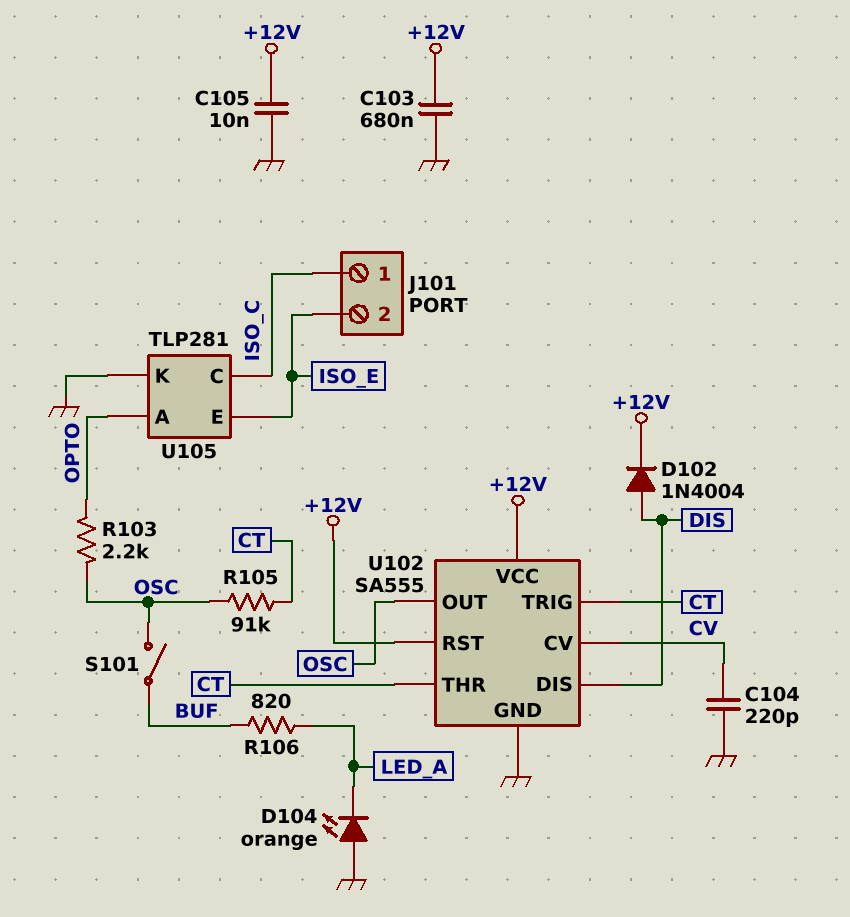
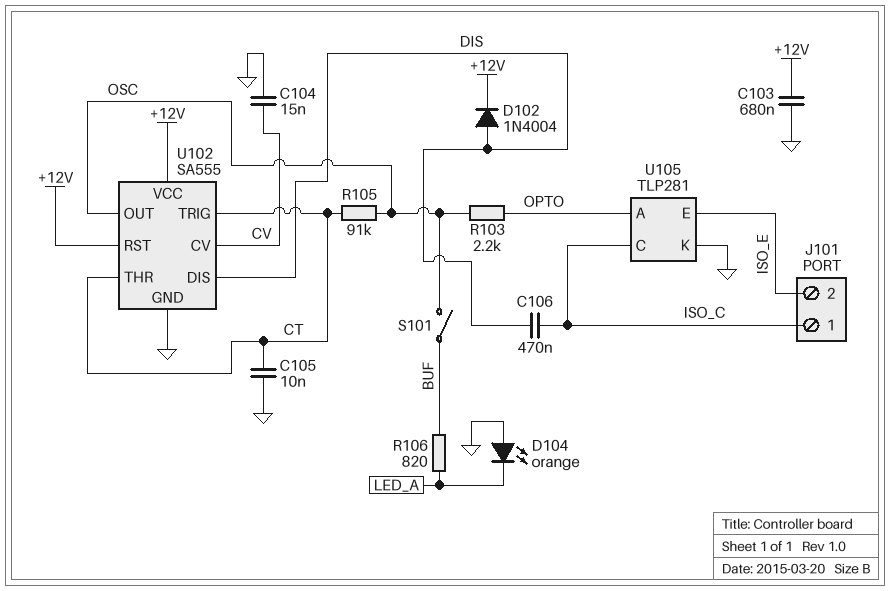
C104: 220pF (CV, GND) -> 15nF (CV, GND)
C105: 10nF (+12V, GND) -> 10nF (CT, GND)
C106: none -> 470nF (DIS, ISO_C)

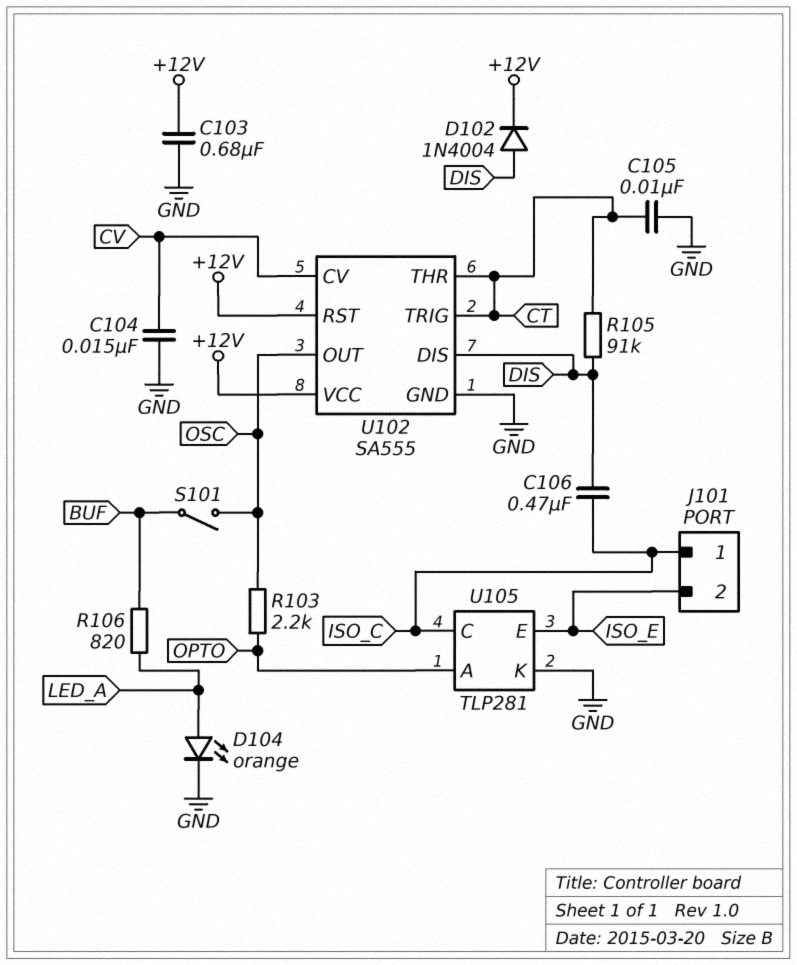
D104: LED orange (A GND, K LED_A) -> LED orange (A LED_A, K GND)
R105: 91k (CT, OSC) -> 91k (CT, DIS)

